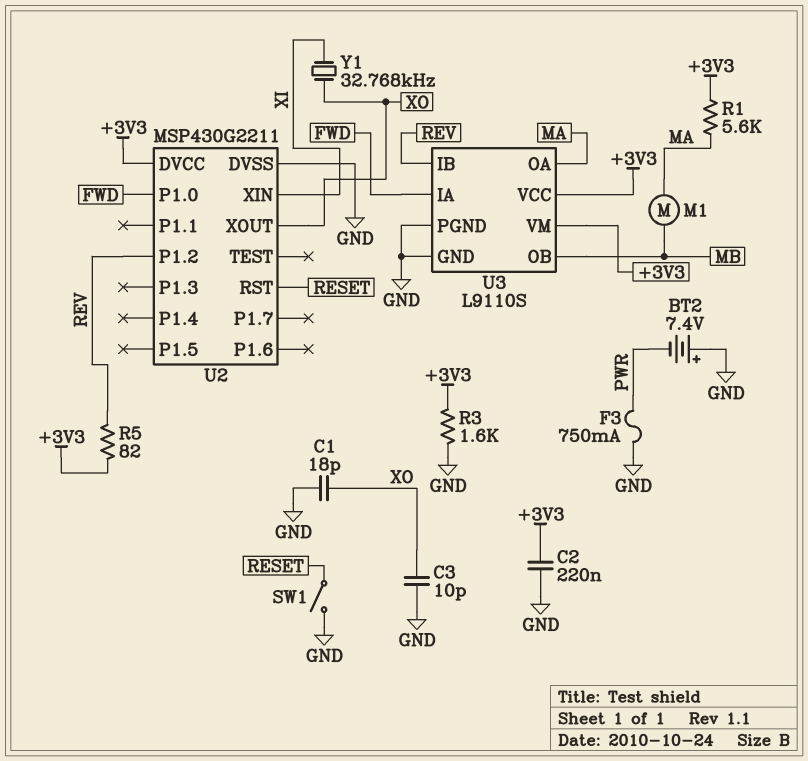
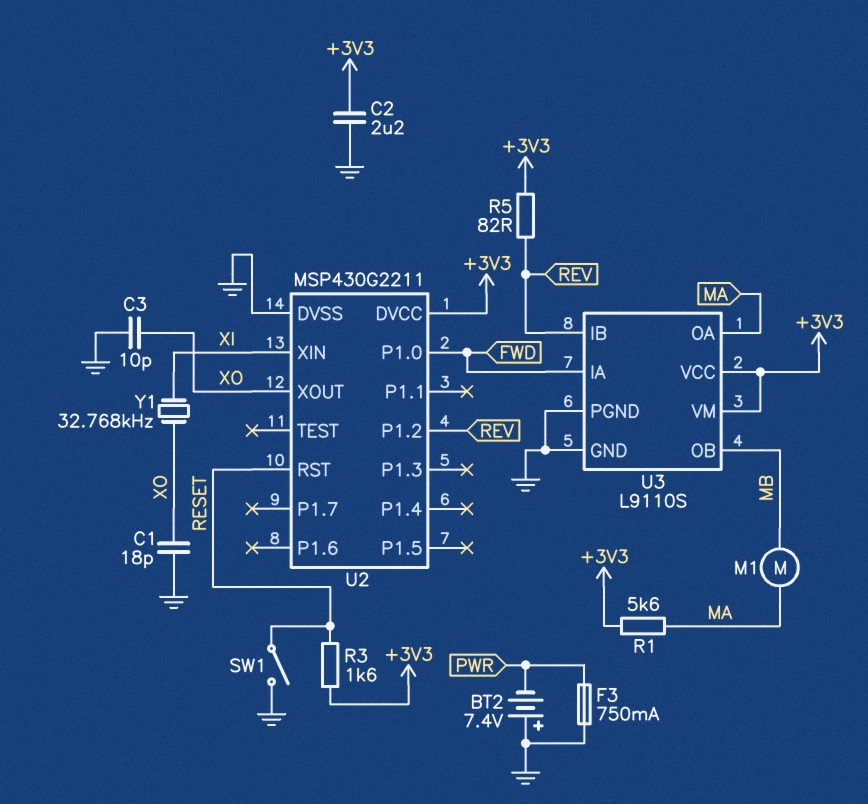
C2: 220nF (+3V3, GND) -> 2.2uF (+3V3, GND)
R3: 1.6k (+3V3, GND) -> 1.6k (+3V3, RESET)

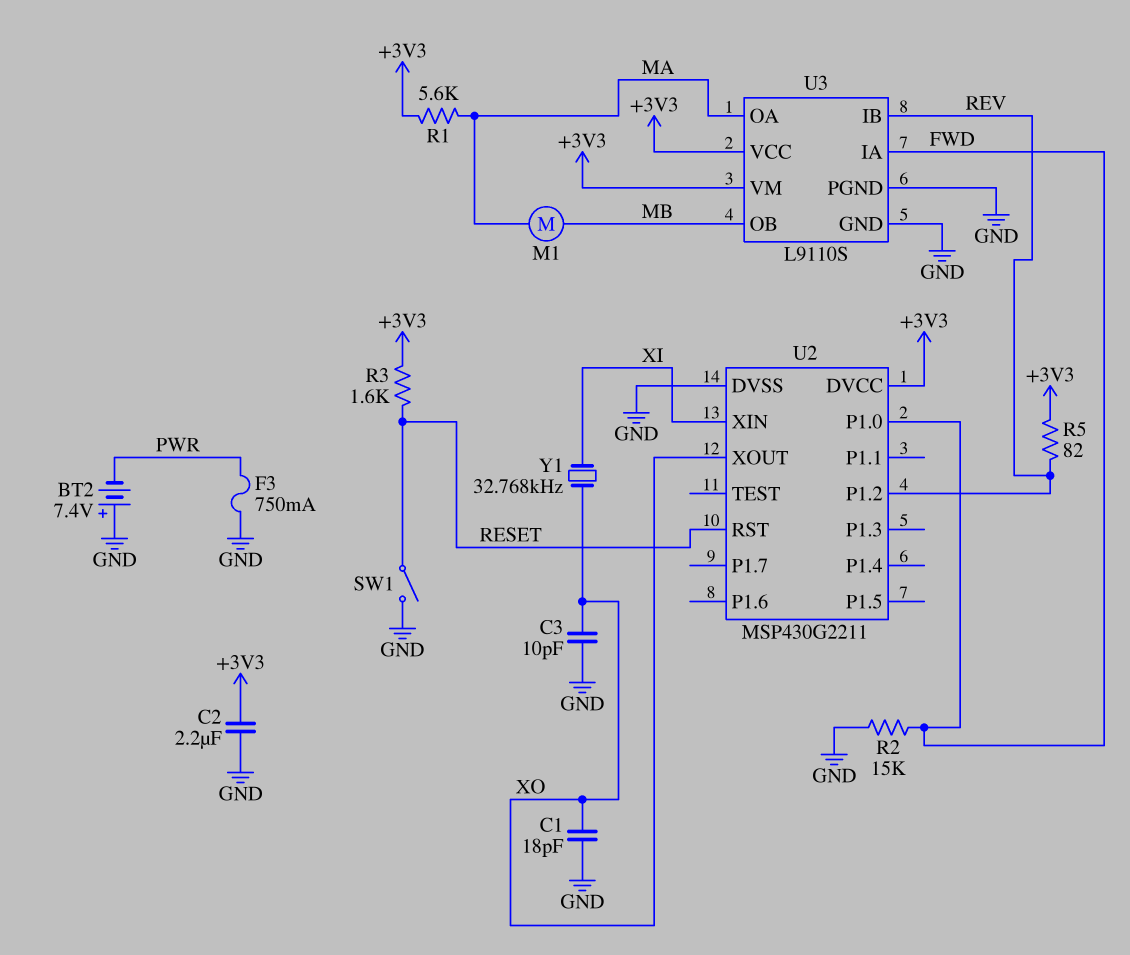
R2: none -> 15k (FWD, GND)

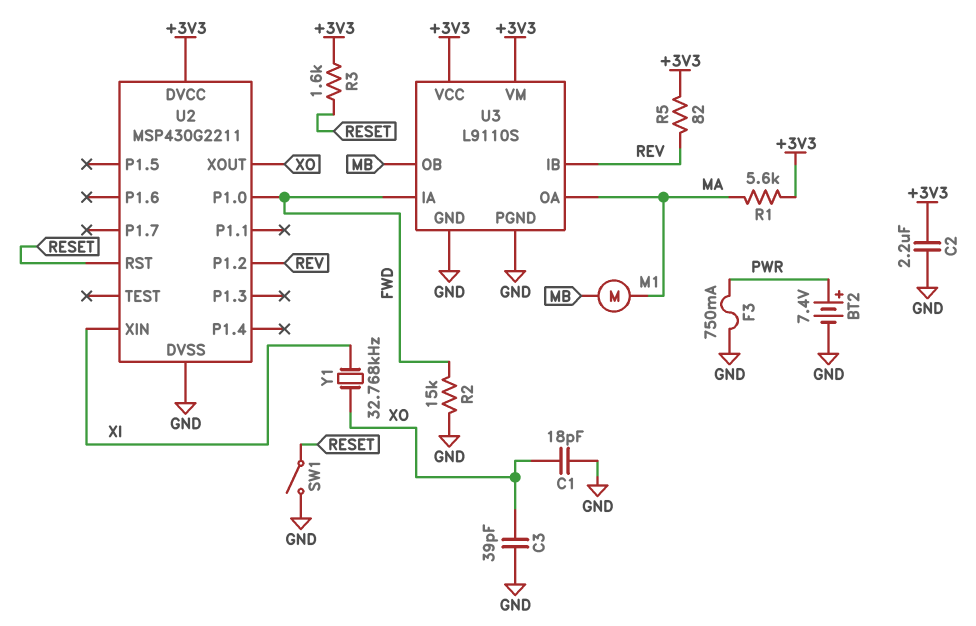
BT2: 7.4V (plus GND, minus PWR) -> 7.4V (plus PWR, minus GND)
C3: 10pF (GND, XO) -> 39pF (GND, XO)

